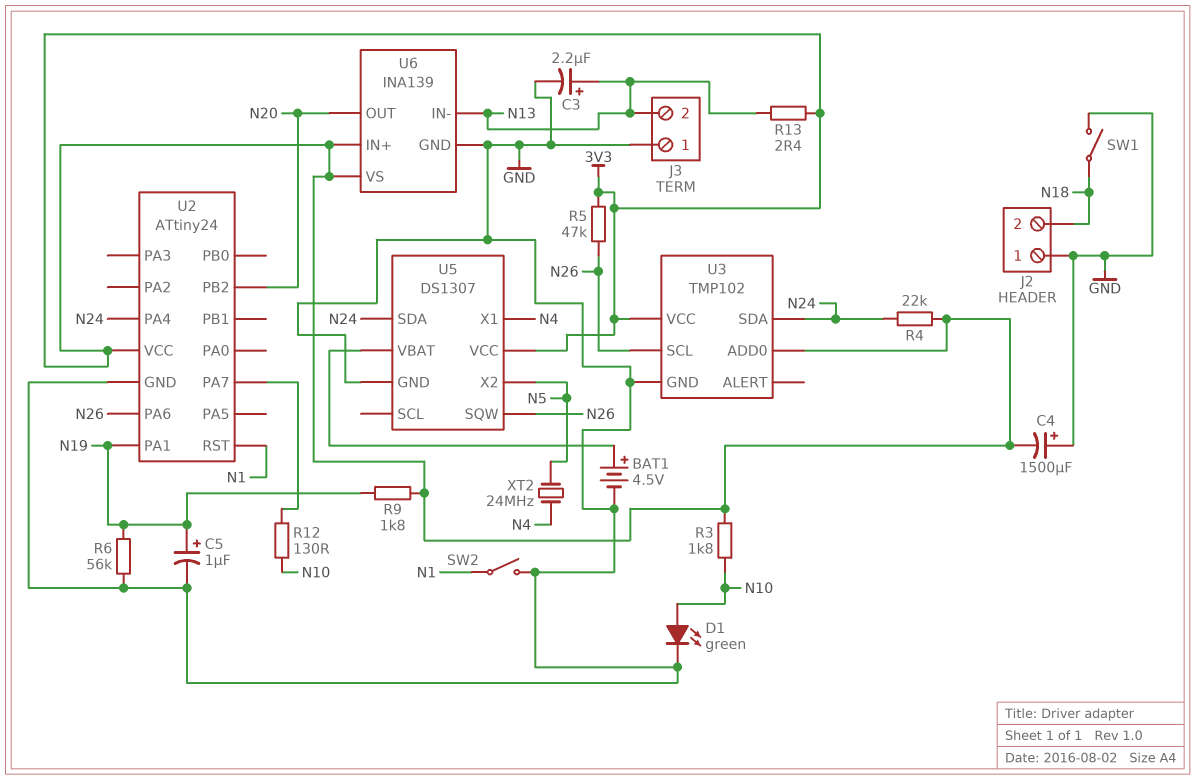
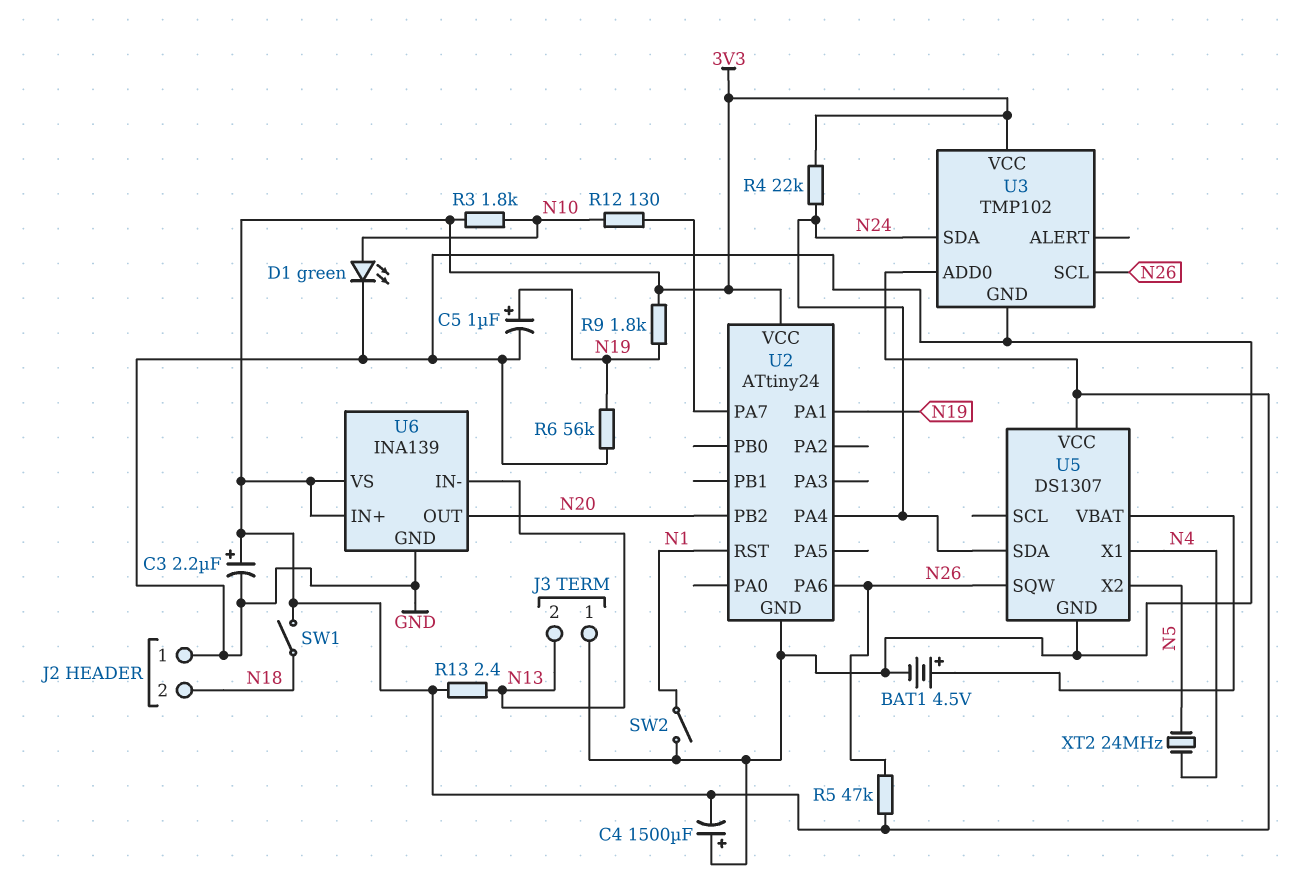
C3: 2.2uF (plus N13, minus GND) -> 2.2uF (plus 3V3, minus GND)
SW1: switch (GND, N18) -> switch (3V3, N18)

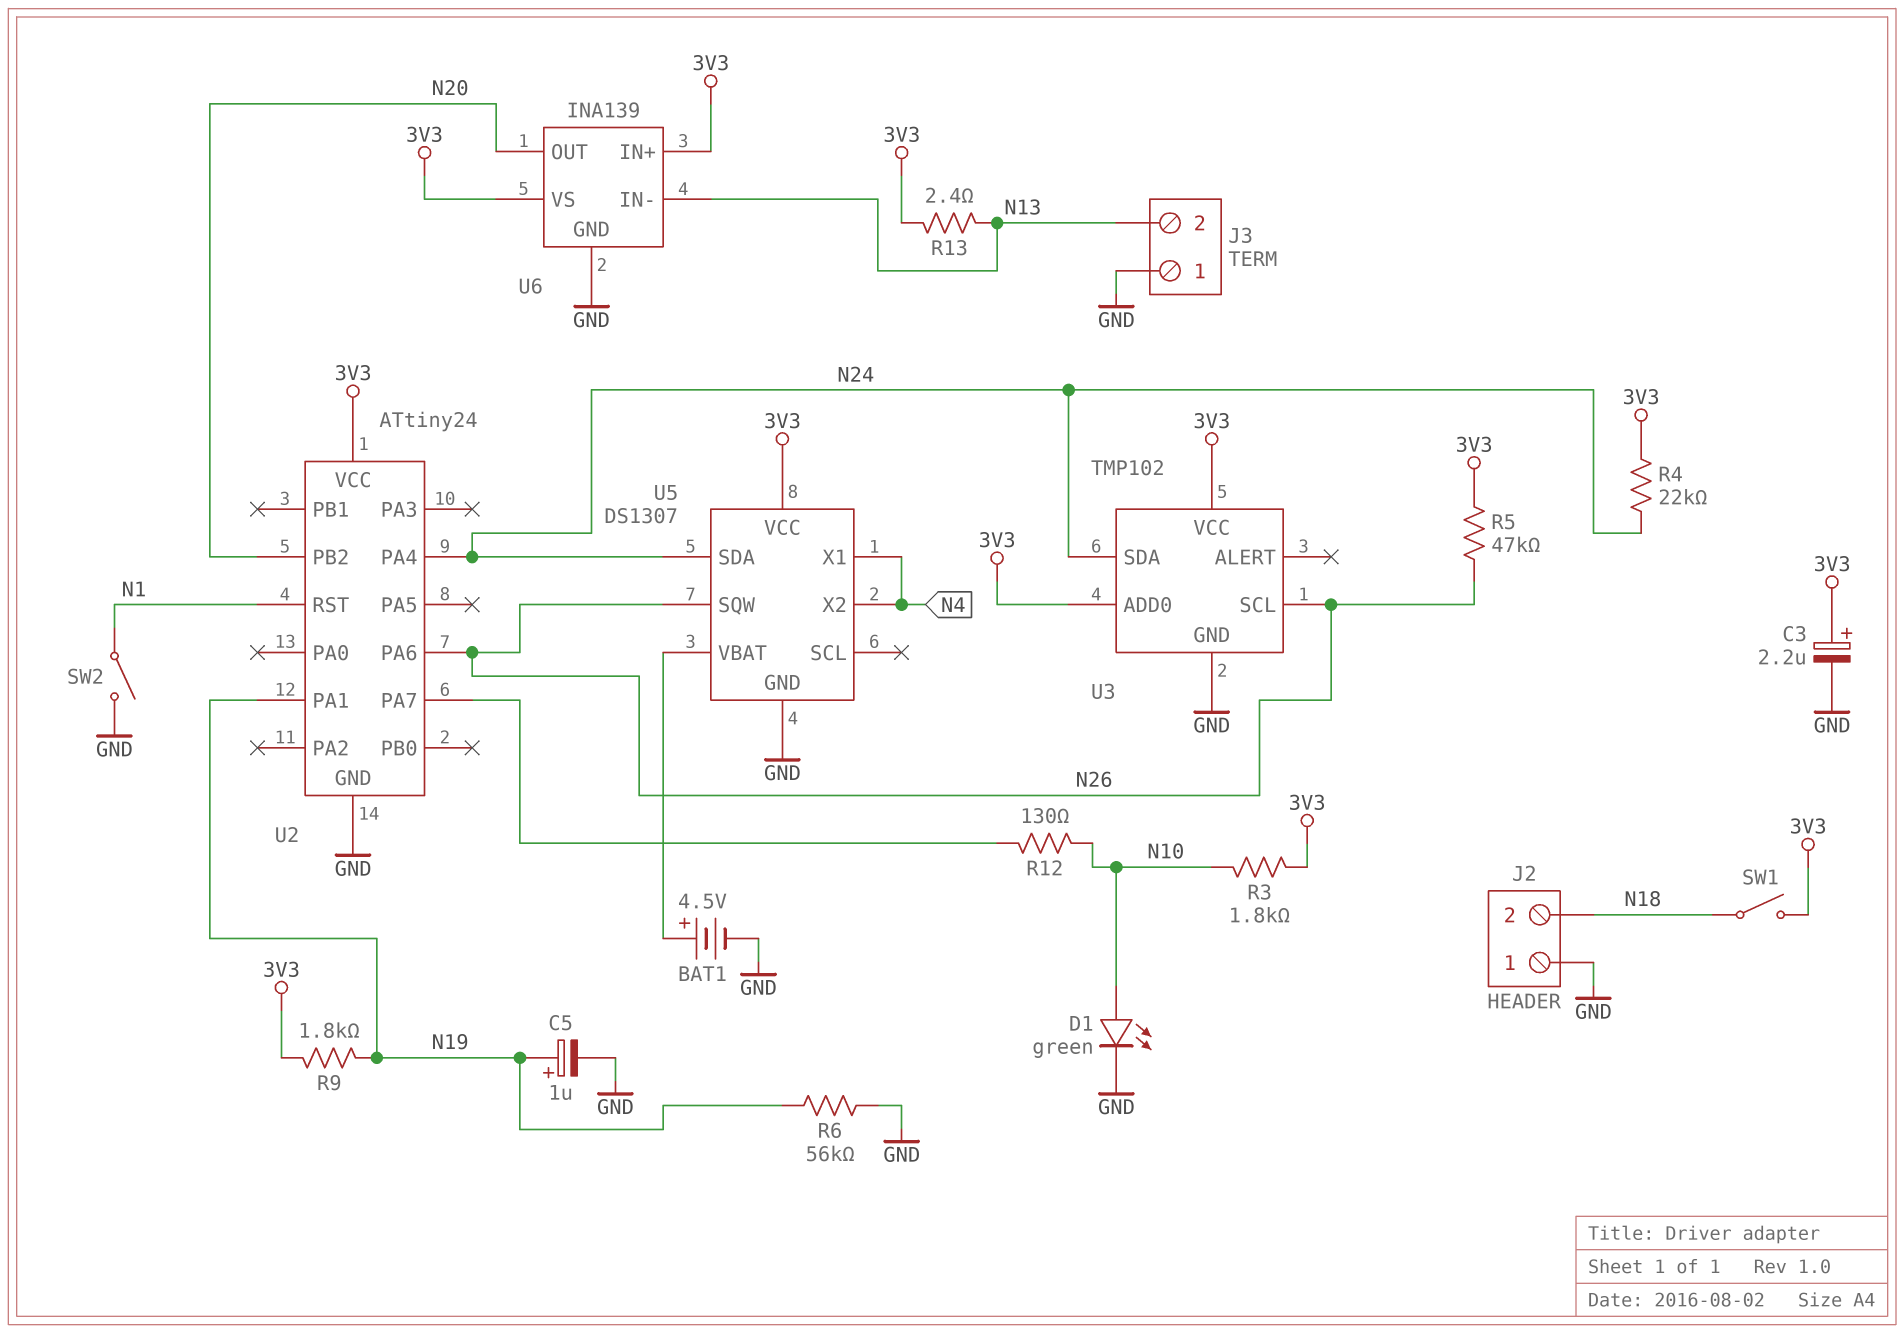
C4: 1500uF (plus GND, minus 3V3) -> none
U5 pin X2: N5 -> N4
XT2: 24MHz (N4, N5) -> none

